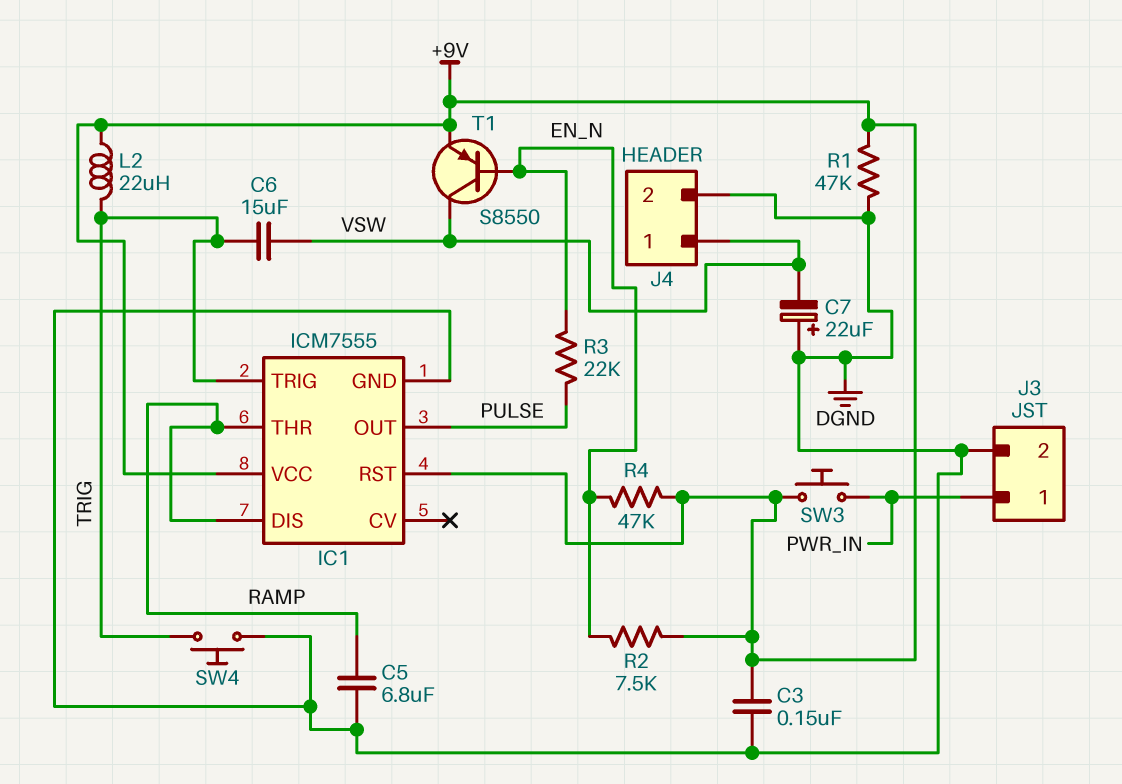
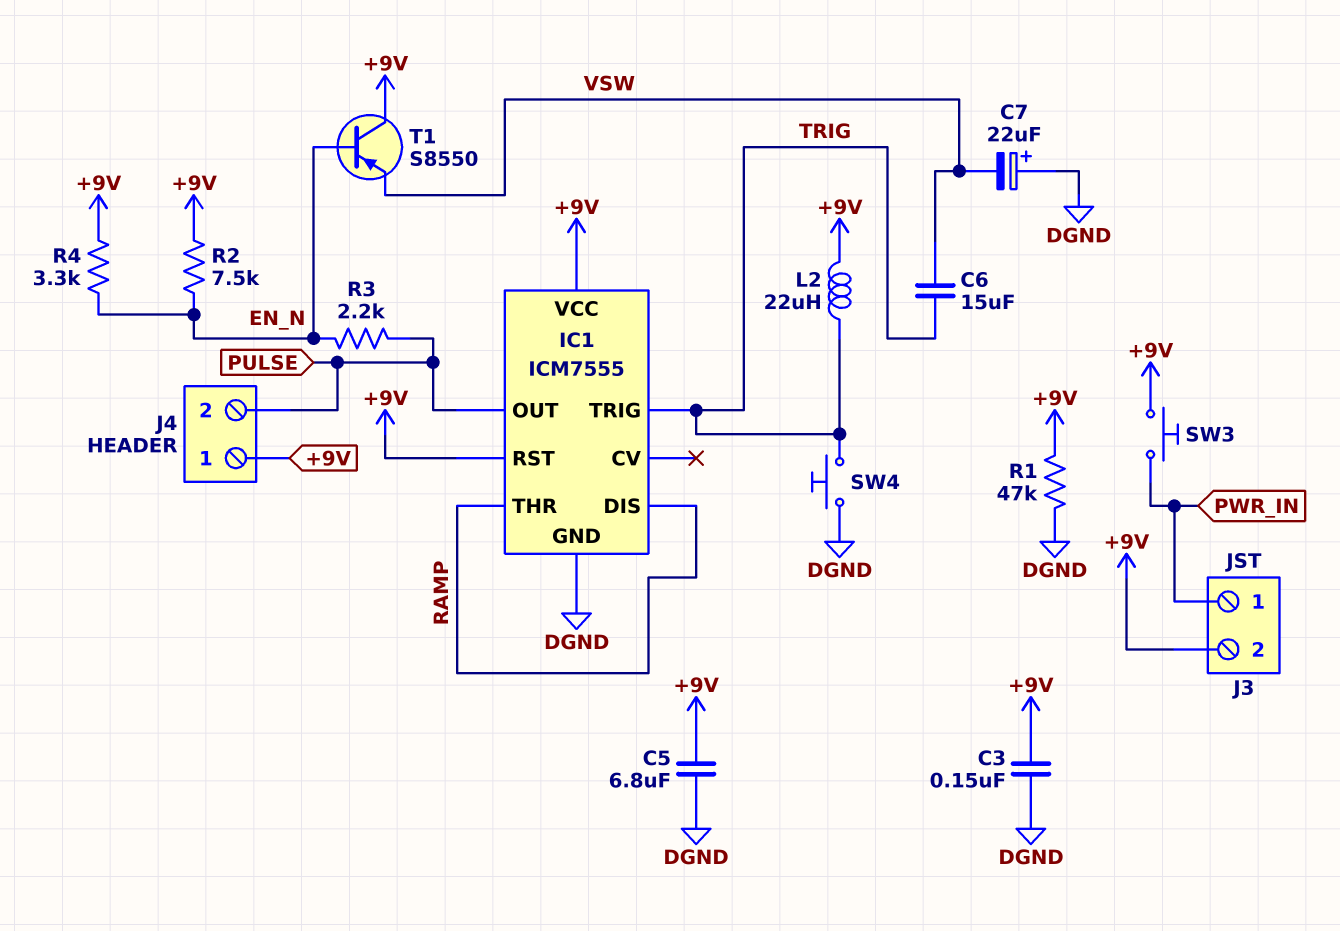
C5: 6.8uF (DGND, RAMP) -> 6.8uF (+9V, DGND)
J3 pin 2: DGND -> +9V
J4 pin 1: VSW -> +9V
J4 pin 2: DGND -> PULSE
R3: 22k (EN_N, PULSE) -> 2.2k (EN_N, PULSE)
R4: 47k (+9V, EN_N) -> 3.3k (+9V, EN_N)
T1: PNP S8550 (B EN_N, C VSW, E +9V) -> PNP S8550 (B EN_N, C +9V, E VSW)

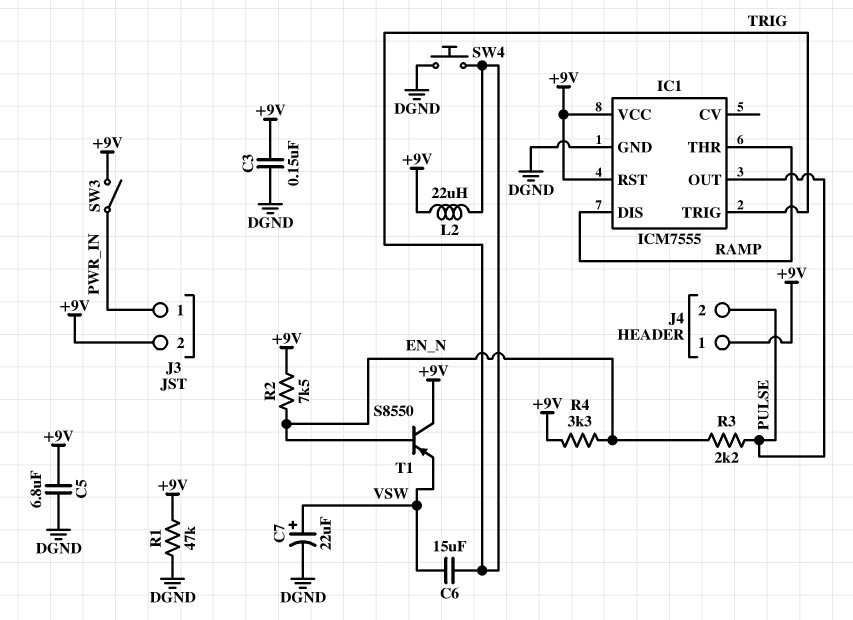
C7: 22uF (plus DGND, minus VSW) -> 22uF (plus VSW, minus DGND)
SW3: button (+9V, PWR_IN) -> switch (+9V, PWR_IN)

